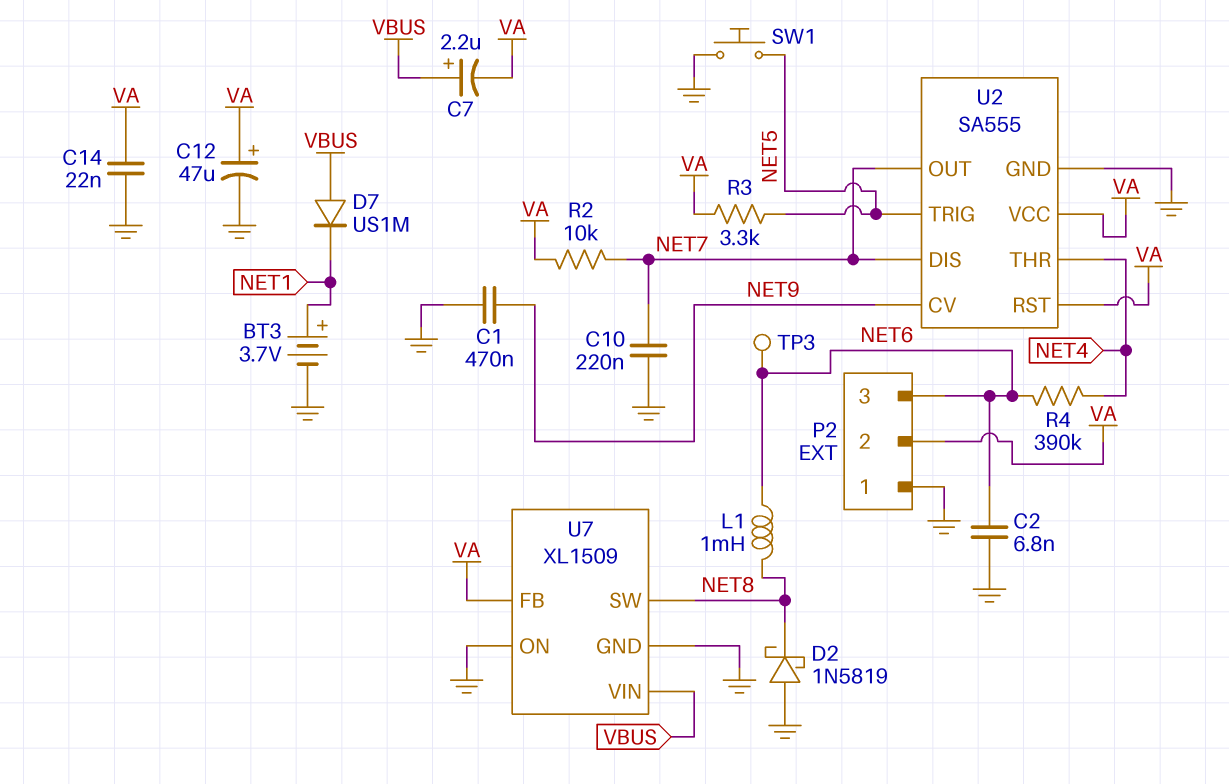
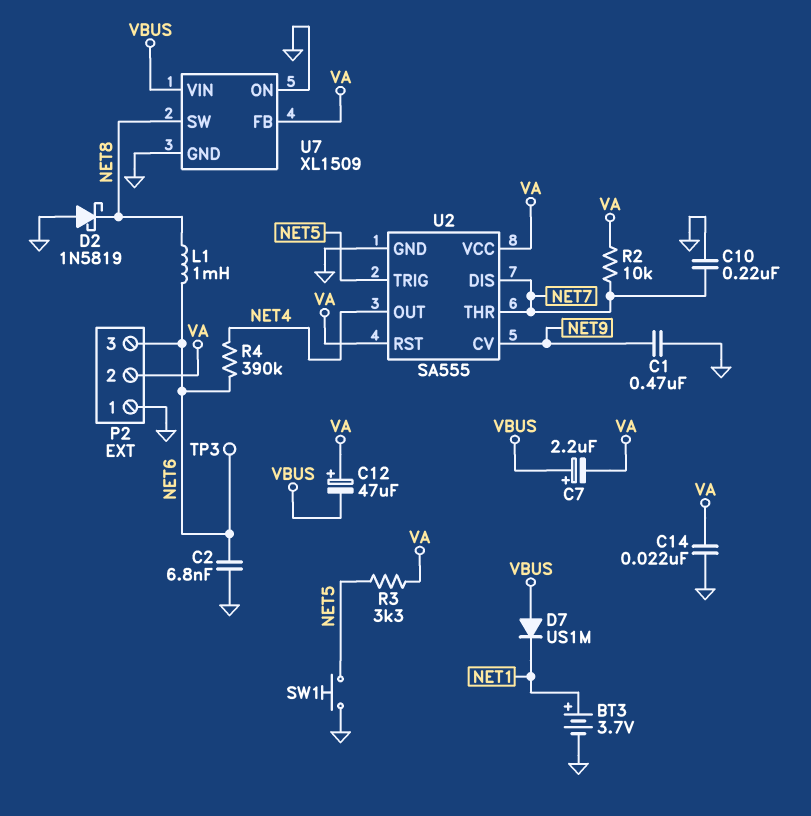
C12: 47uF (plus VA, minus GND) -> 47uF (plus VA, minus VBUS)
U2 pin OUT: NET7 -> NET4
U2 pin THR: NET4 -> NET7

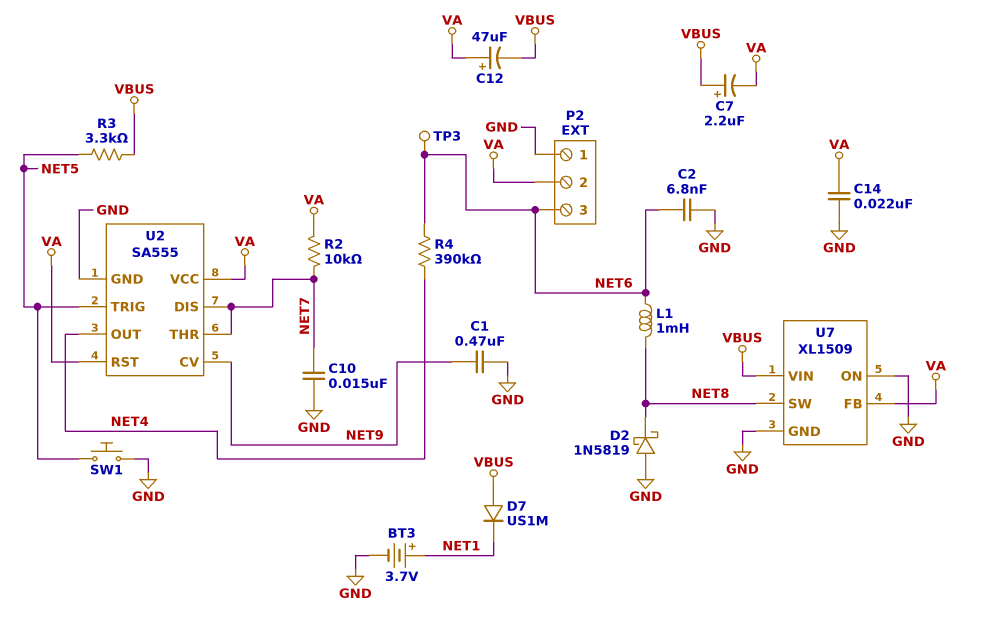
C10: 220nF (GND, NET7) -> 15nF (GND, NET7)
R3: 3.3k (NET5, VA) -> 3.3k (NET5, VBUS)

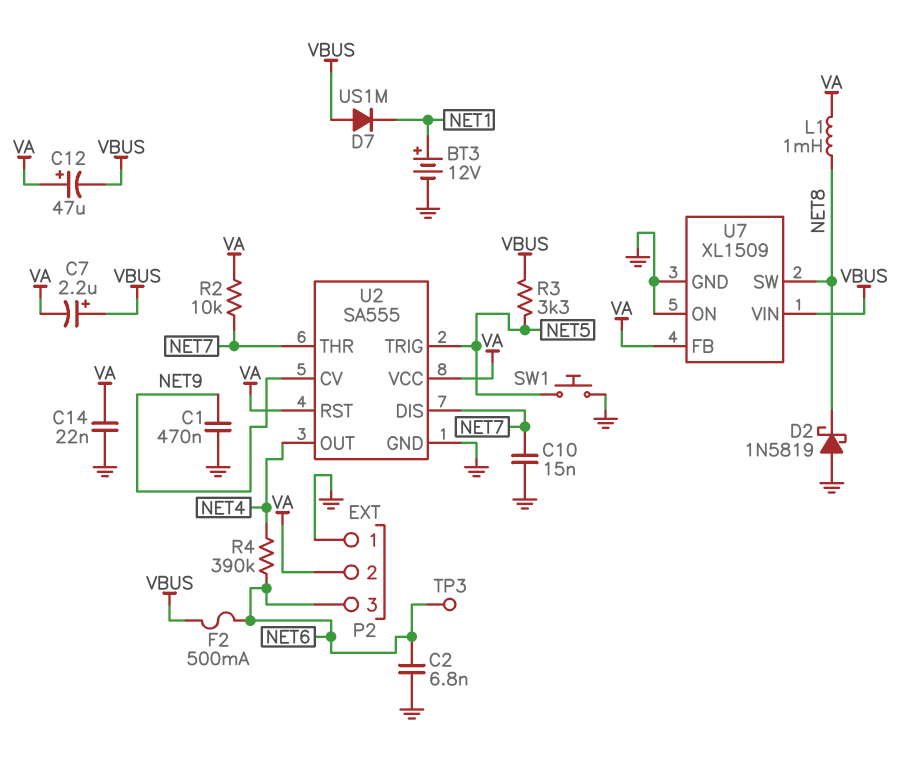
BT3: 3.7V (plus NET1, minus GND) -> 12V (plus NET1, minus GND)
F2: none -> 500mA (NET6, VBUS)
L1: 1mH (NET6, NET8) -> 1mH (NET8, VA)

